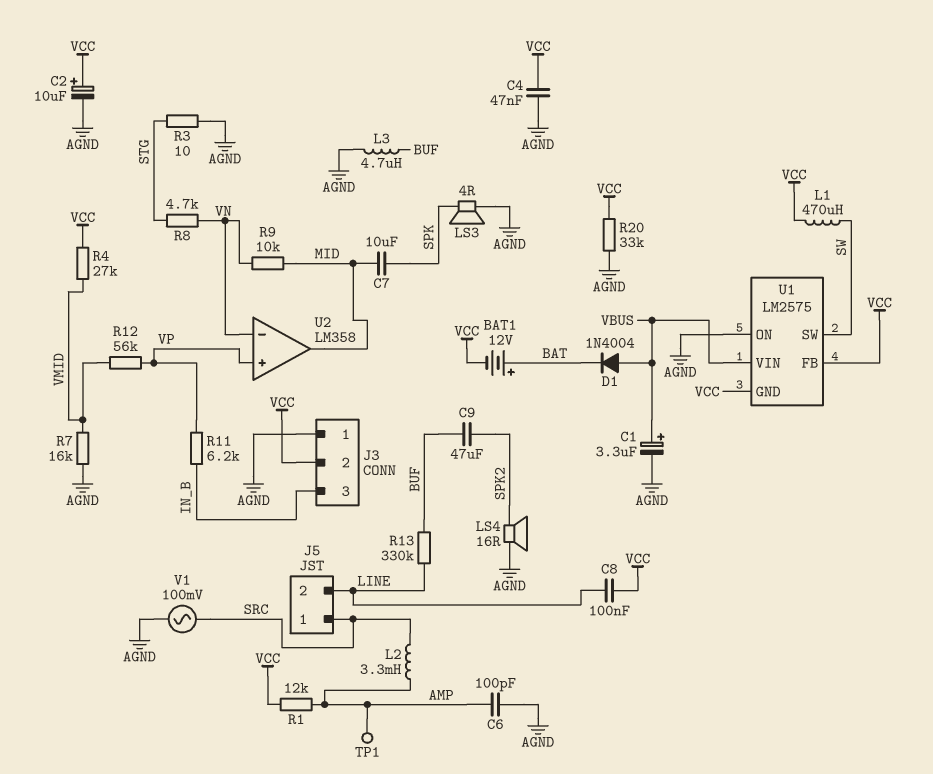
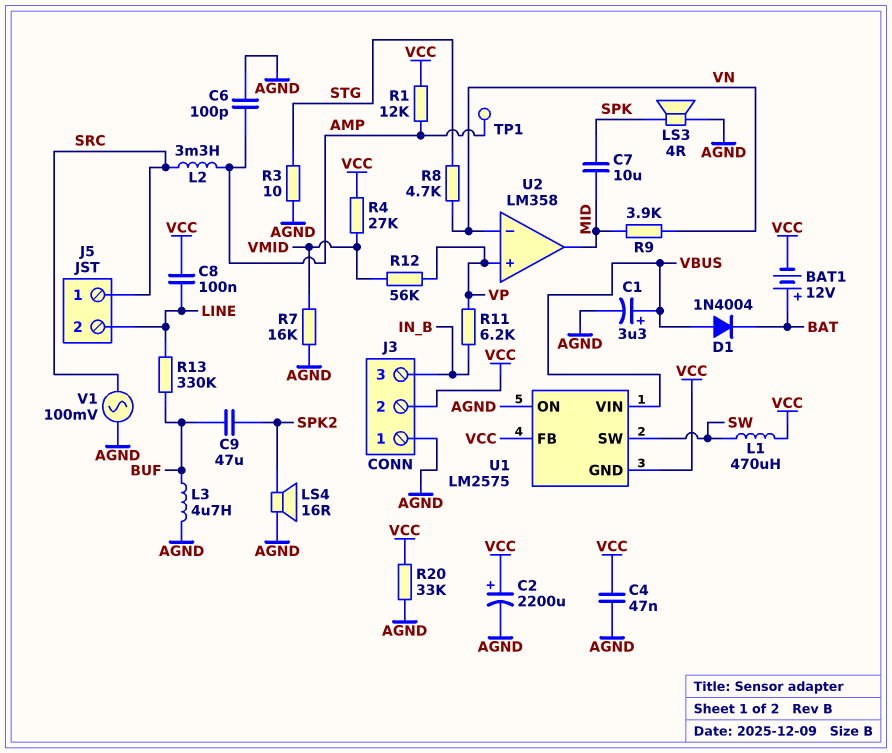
C2: 10uF (plus VCC, minus AGND) -> 2200uF (plus VCC, minus AGND)
R9: 10k (MID, VN) -> 3.9k (MID, VN)

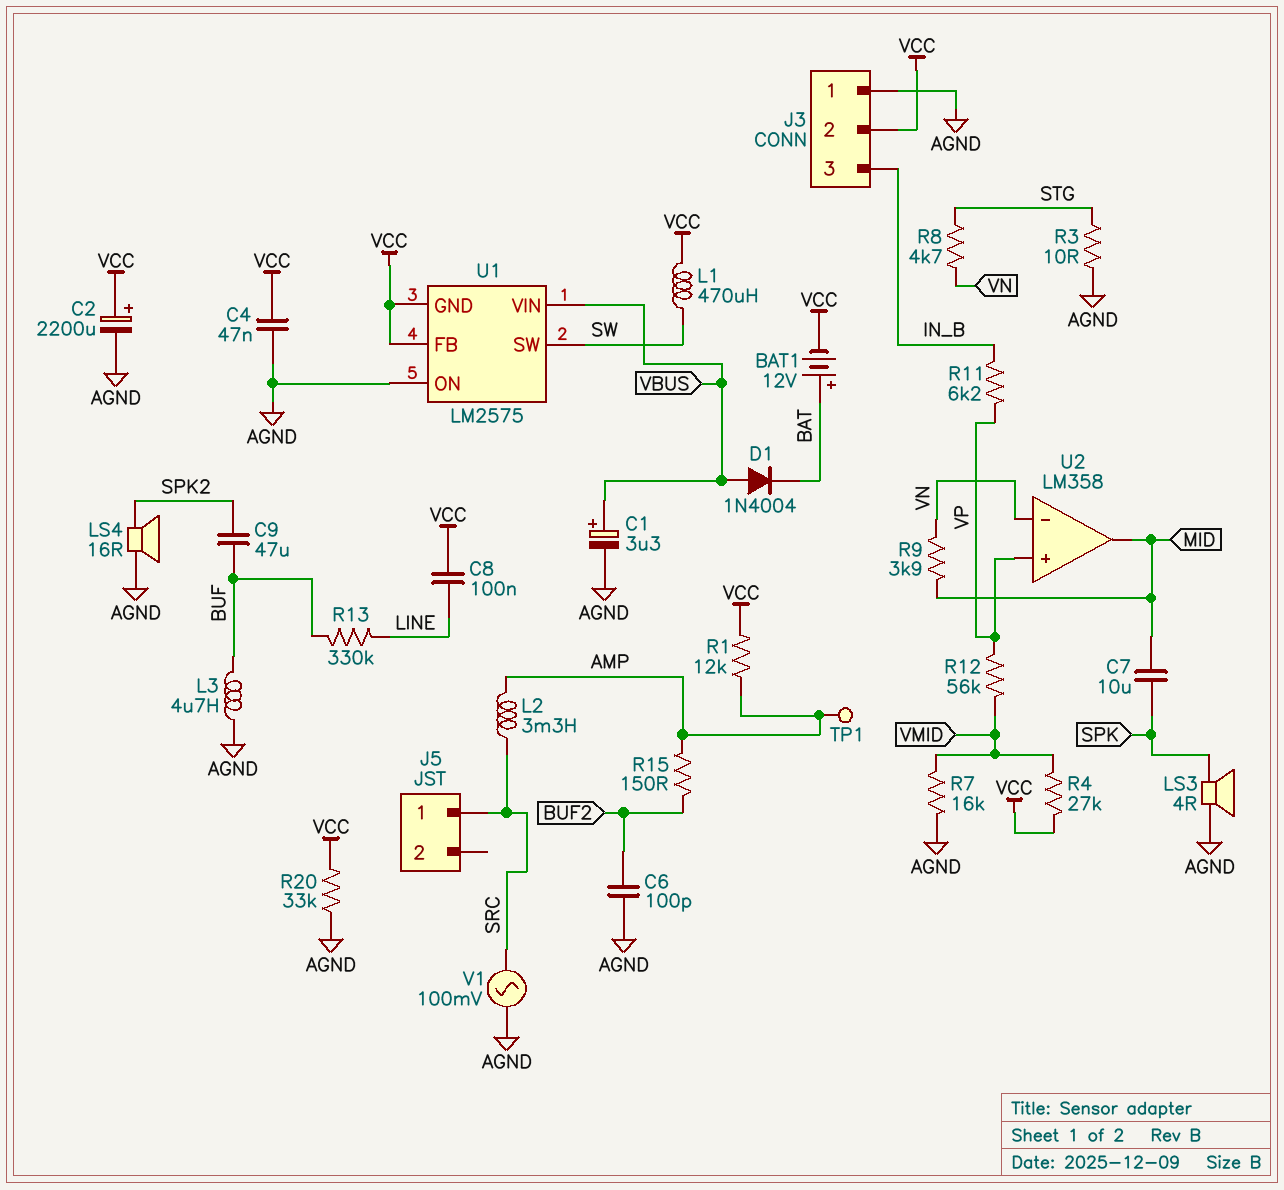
C6: 100pF (AGND, AMP) -> 100pF (AGND, BUF2)
J5 pin 2: LINE -> none
R15: none -> 150 (AMP, BUF2)

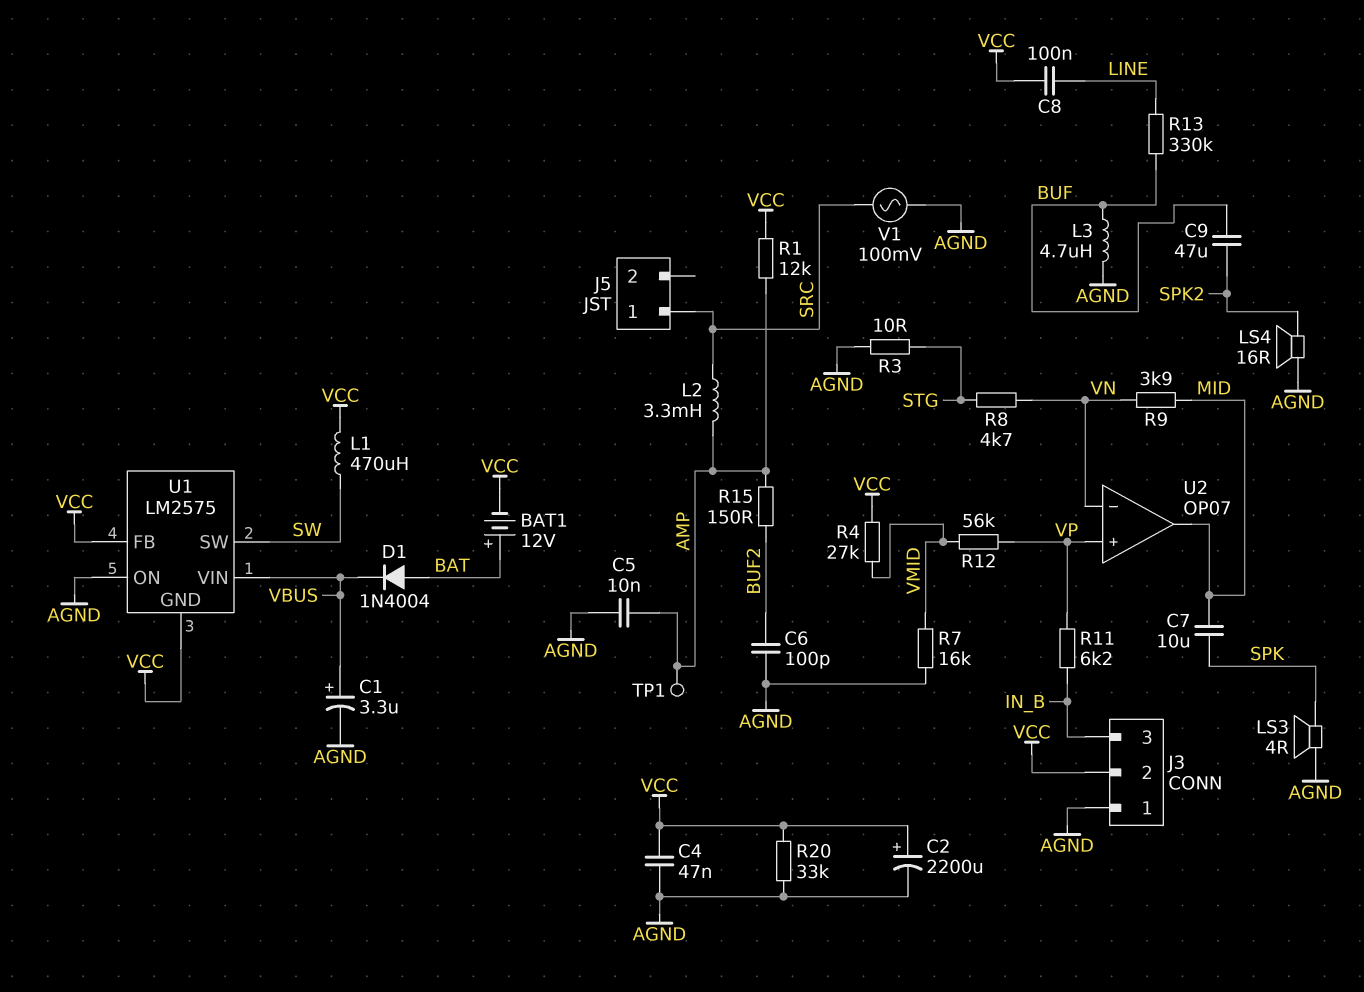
C5: none -> 10nF (AGND, AMP)
D1: diode 1N4004 (A VBUS, K BAT) -> diode 1N4004 (A BAT, K VBUS)
U2: LM358 -> OP07

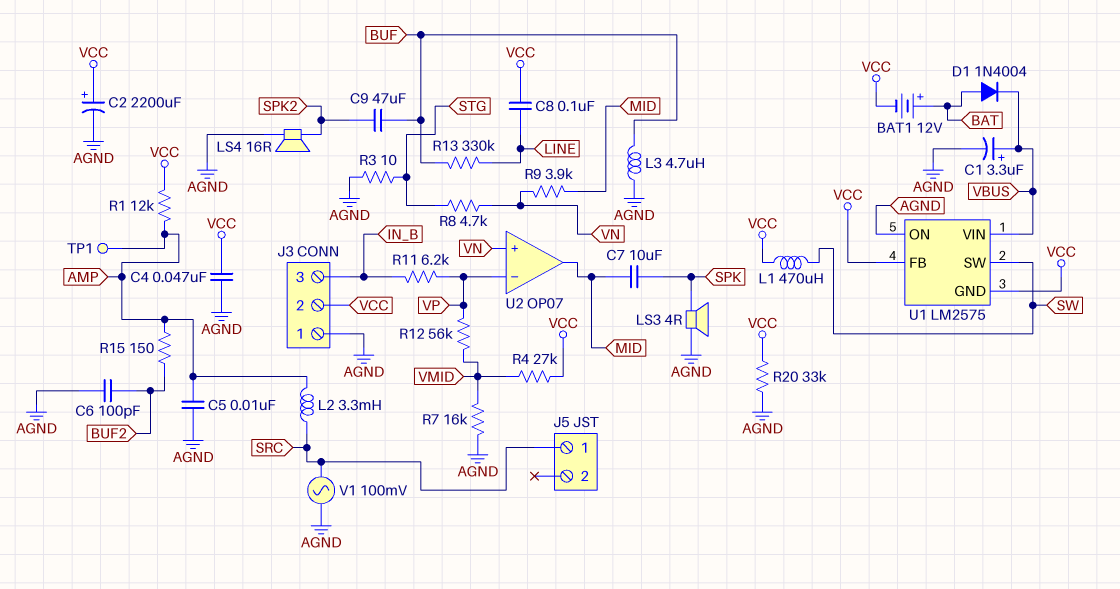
U2 pin in+: VP -> VN
U2 pin in-: VN -> VP

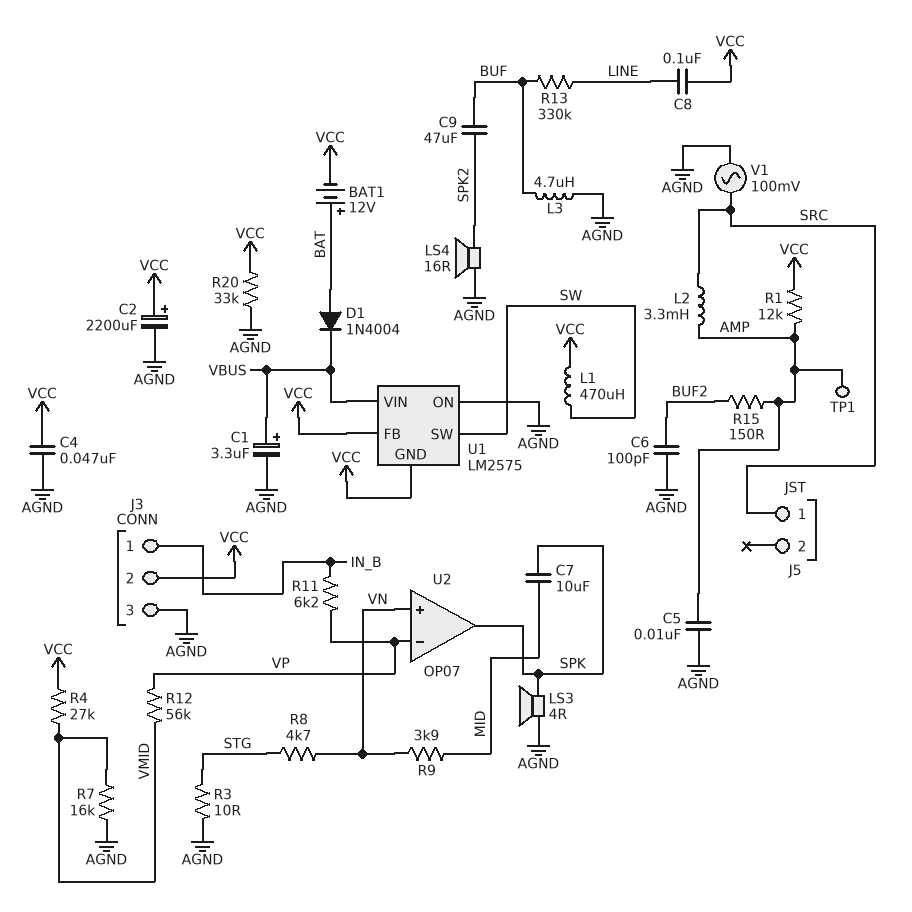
J3 pin 1: AGND -> IN_B
J3 pin 3: IN_B -> AGND
U2 pin out: MID -> SPK

